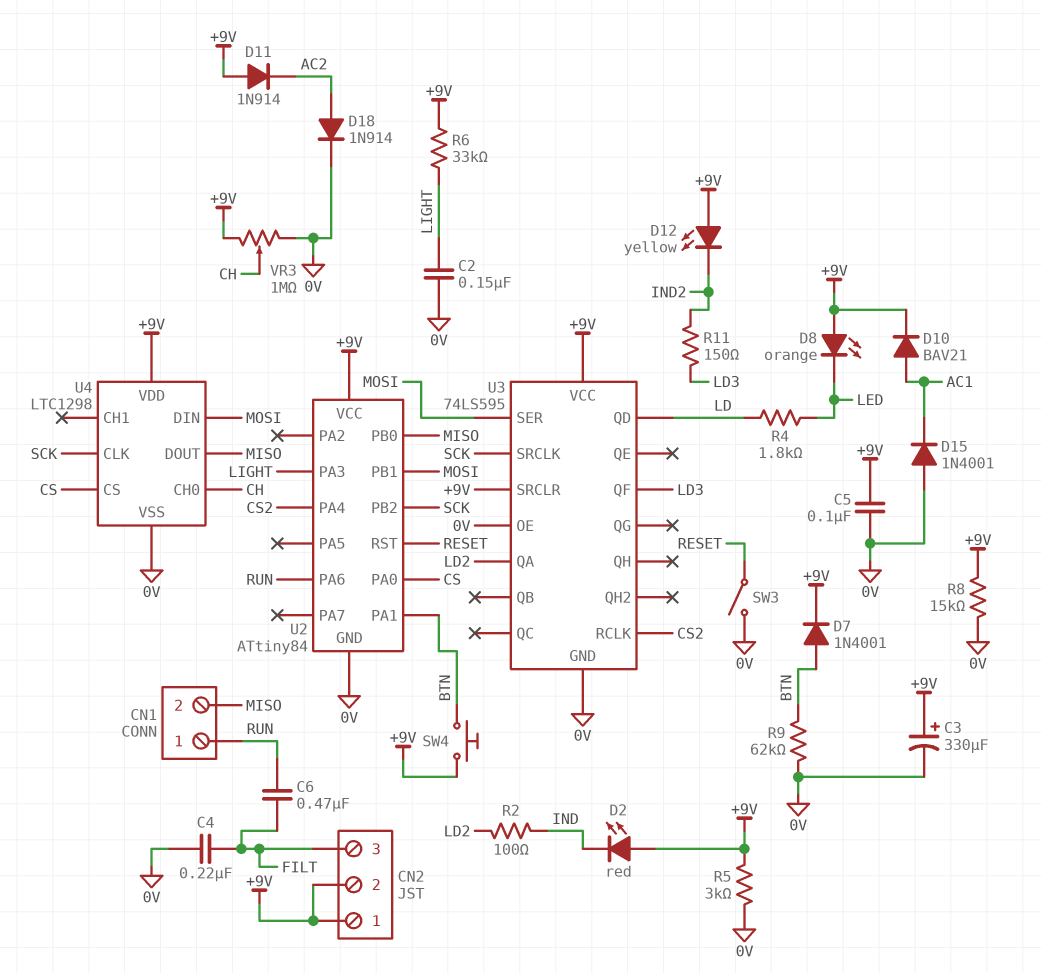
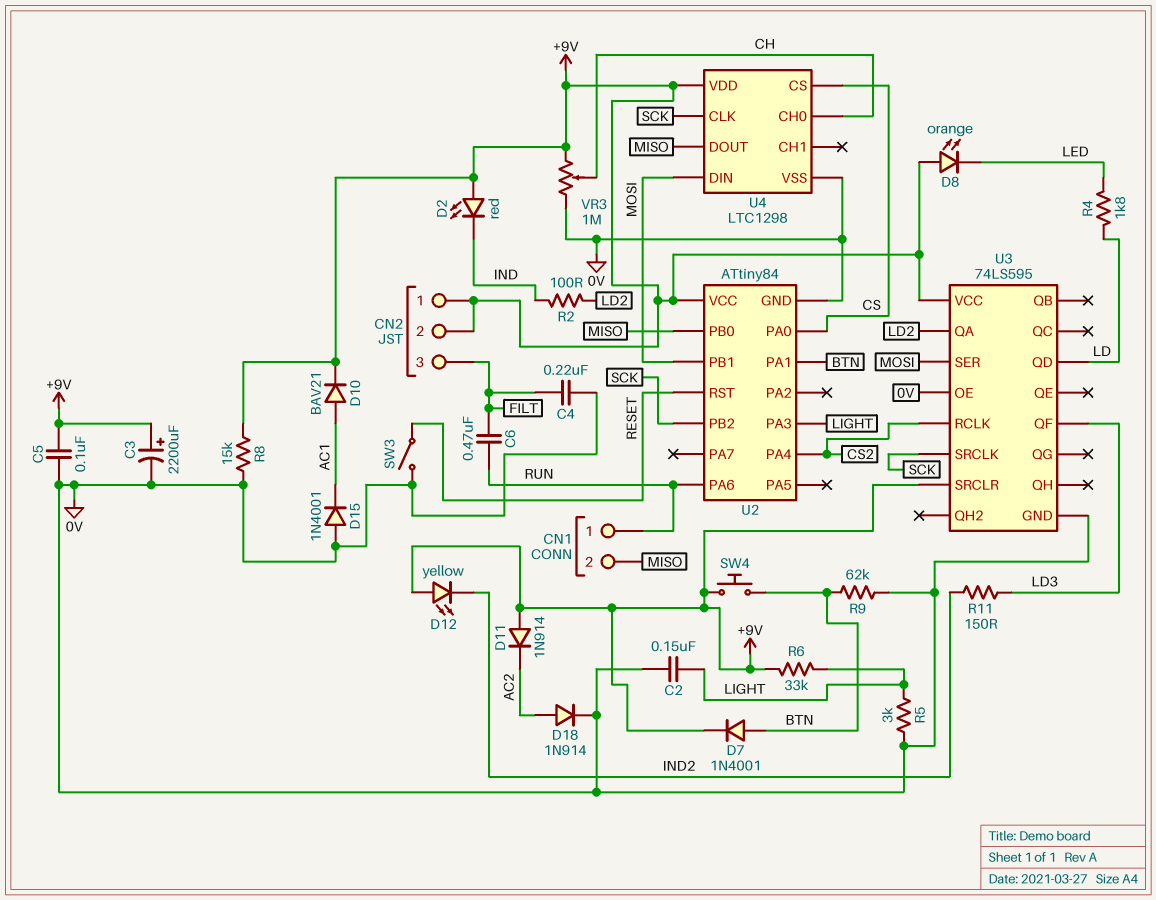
C3: 330uF (plus +9V, minus 0V) -> 2200uF (plus +9V, minus 0V)
R5: 3k (+9V, 0V) -> 3k (0V, LIGHT)

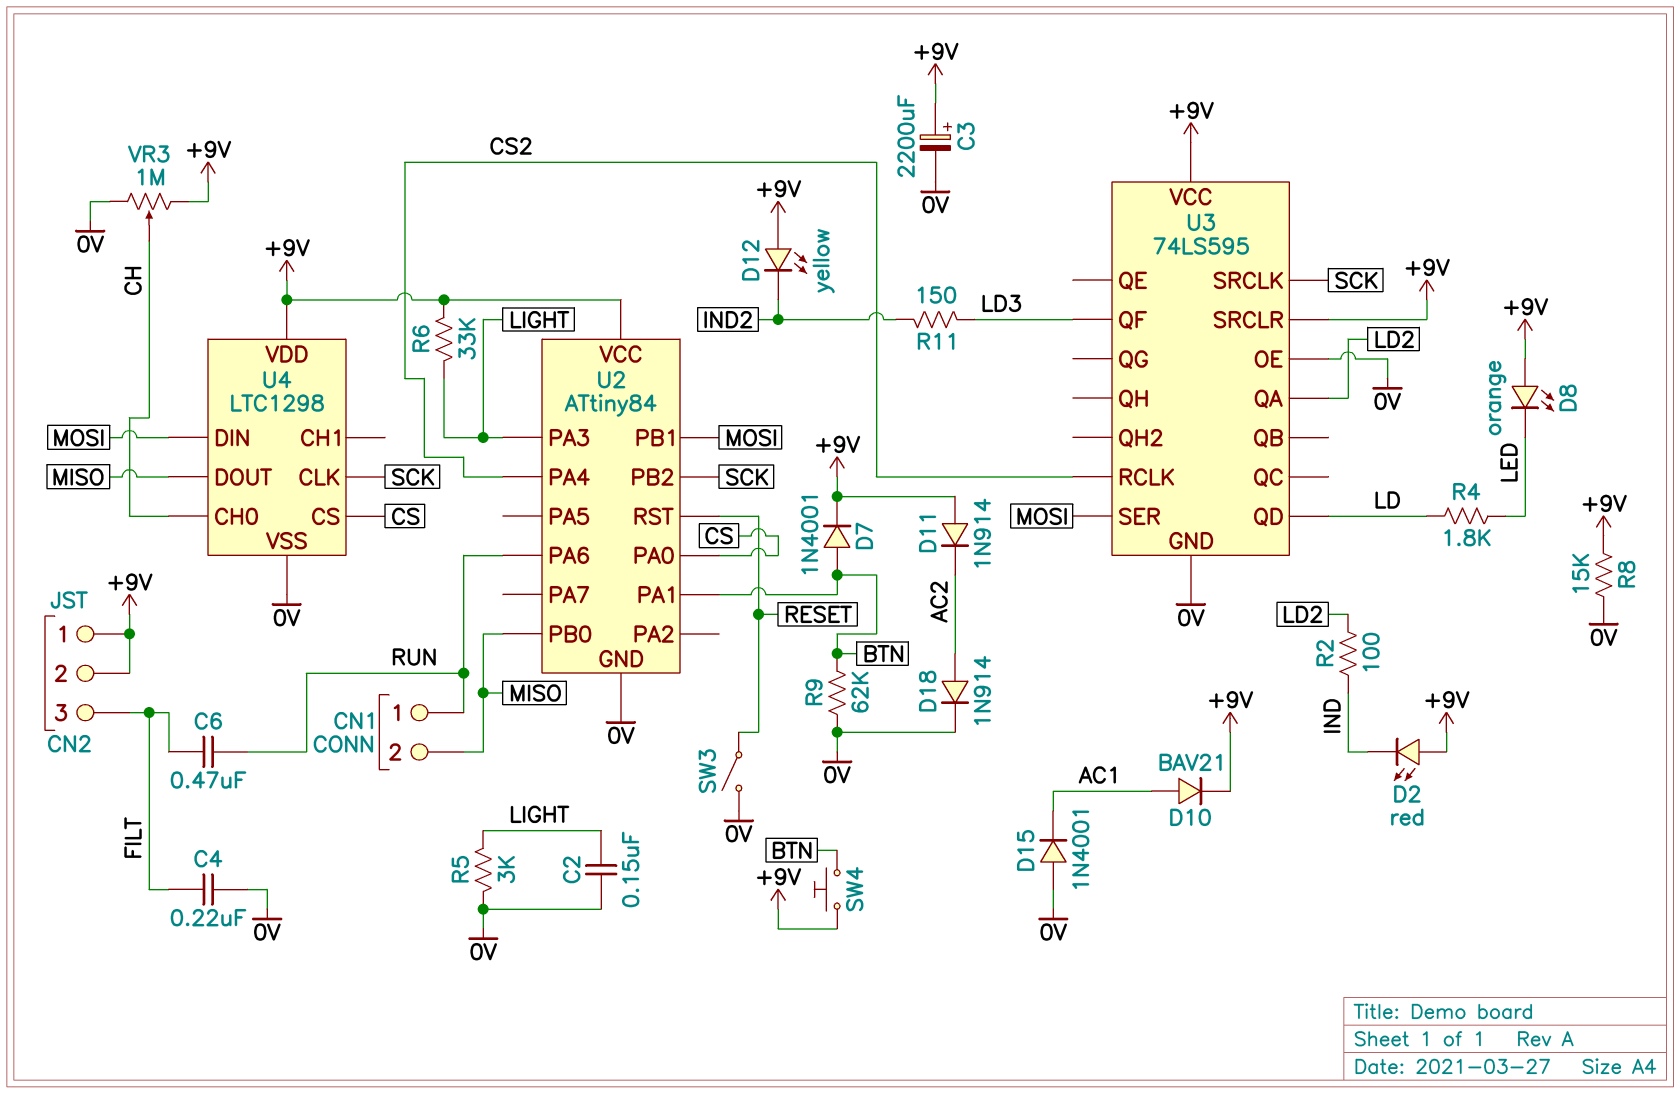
C5: 100nF (+9V, 0V) -> none

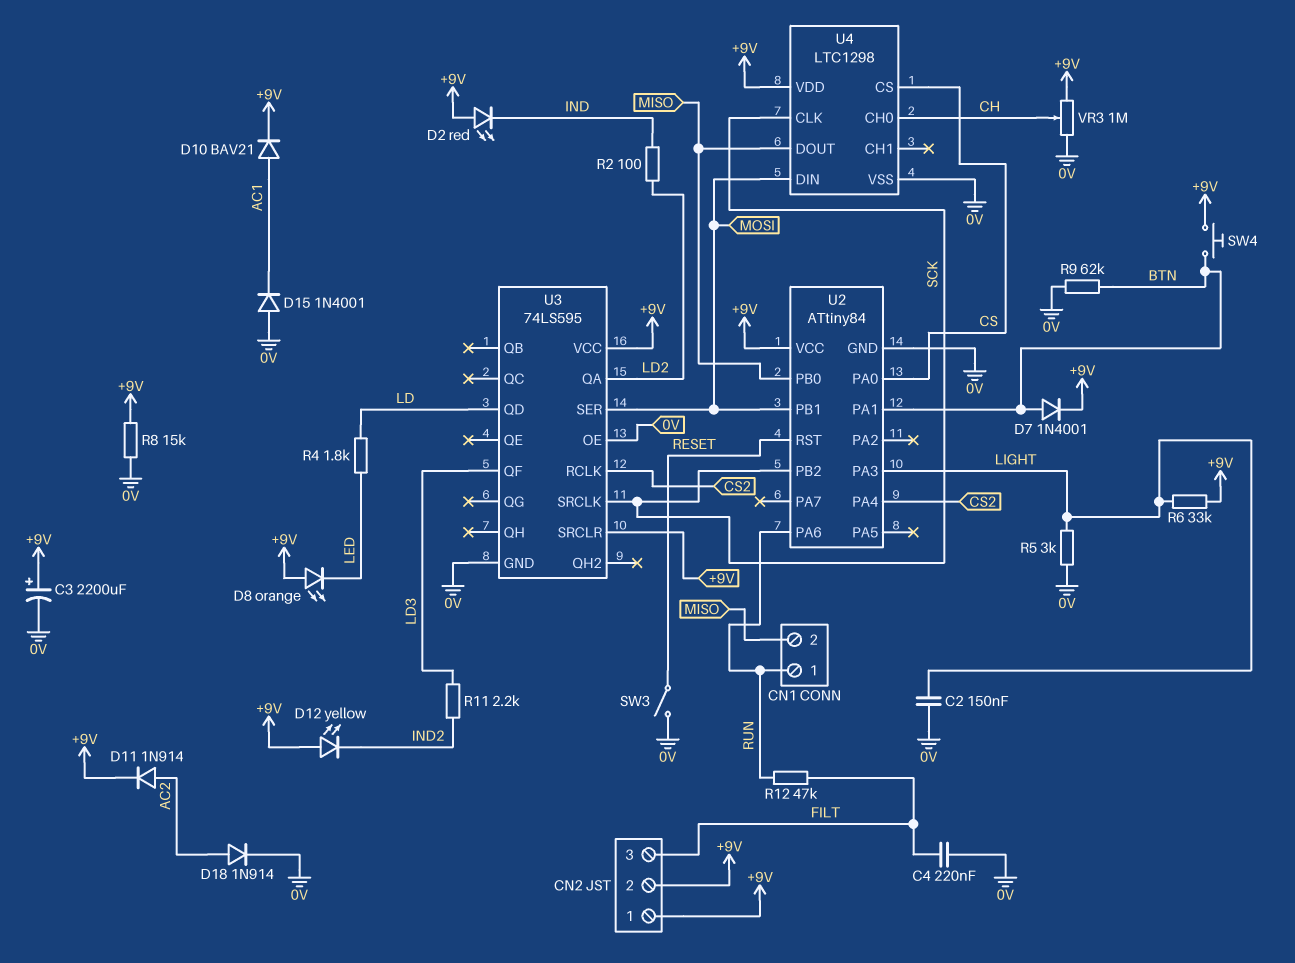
C6: 470nF (FILT, RUN) -> none
D11: diode 1N914 (A +9V, K AC2) -> diode 1N914 (A AC2, K +9V)
R11: 150 (IND2, LD3) -> 2.2k (IND2, LD3)
R12: none -> 47k (FILT, RUN)

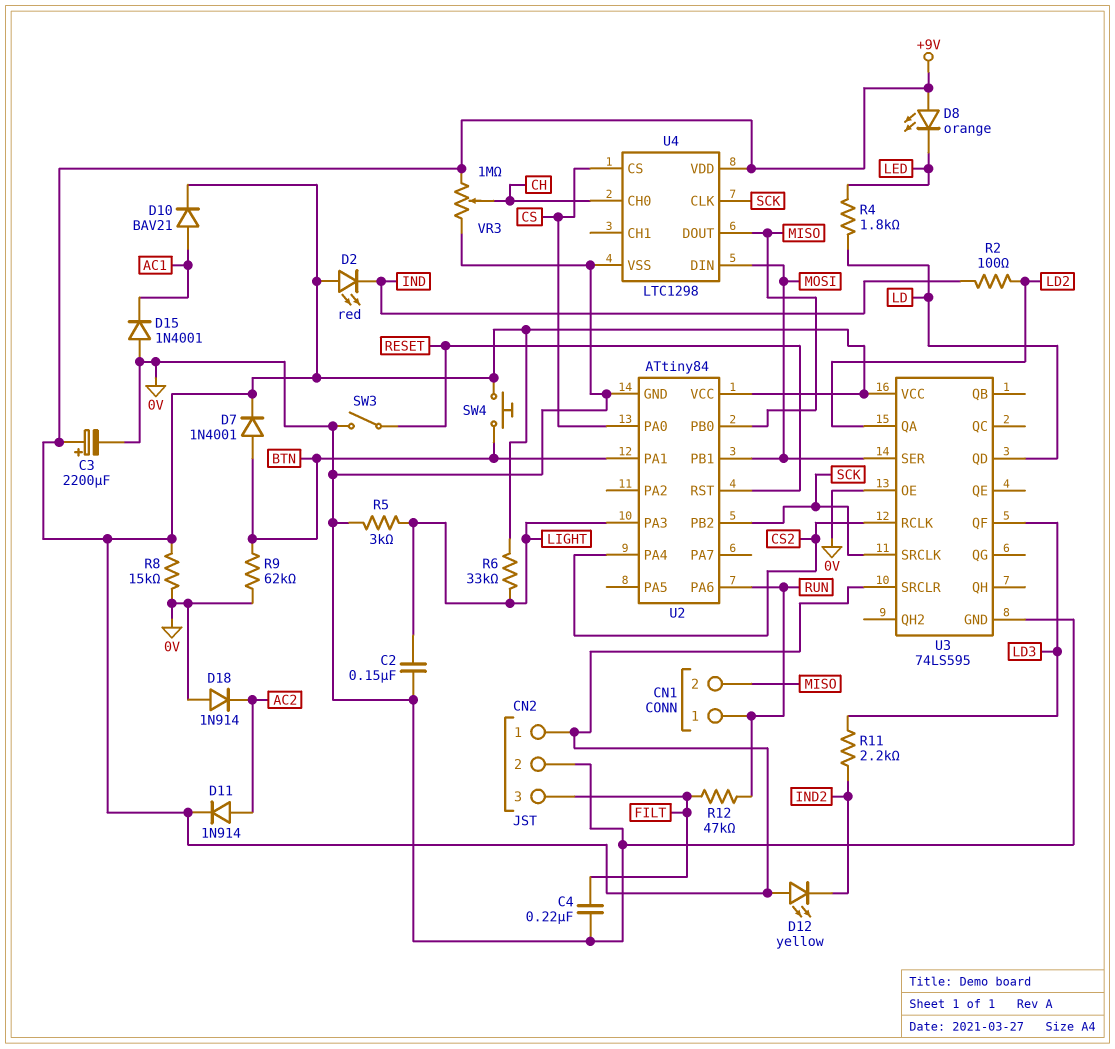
CN2 pin 2: +9V -> 0V
D18: diode 1N914 (A AC2, K 0V) -> diode 1N914 (A 0V, K AC2)

